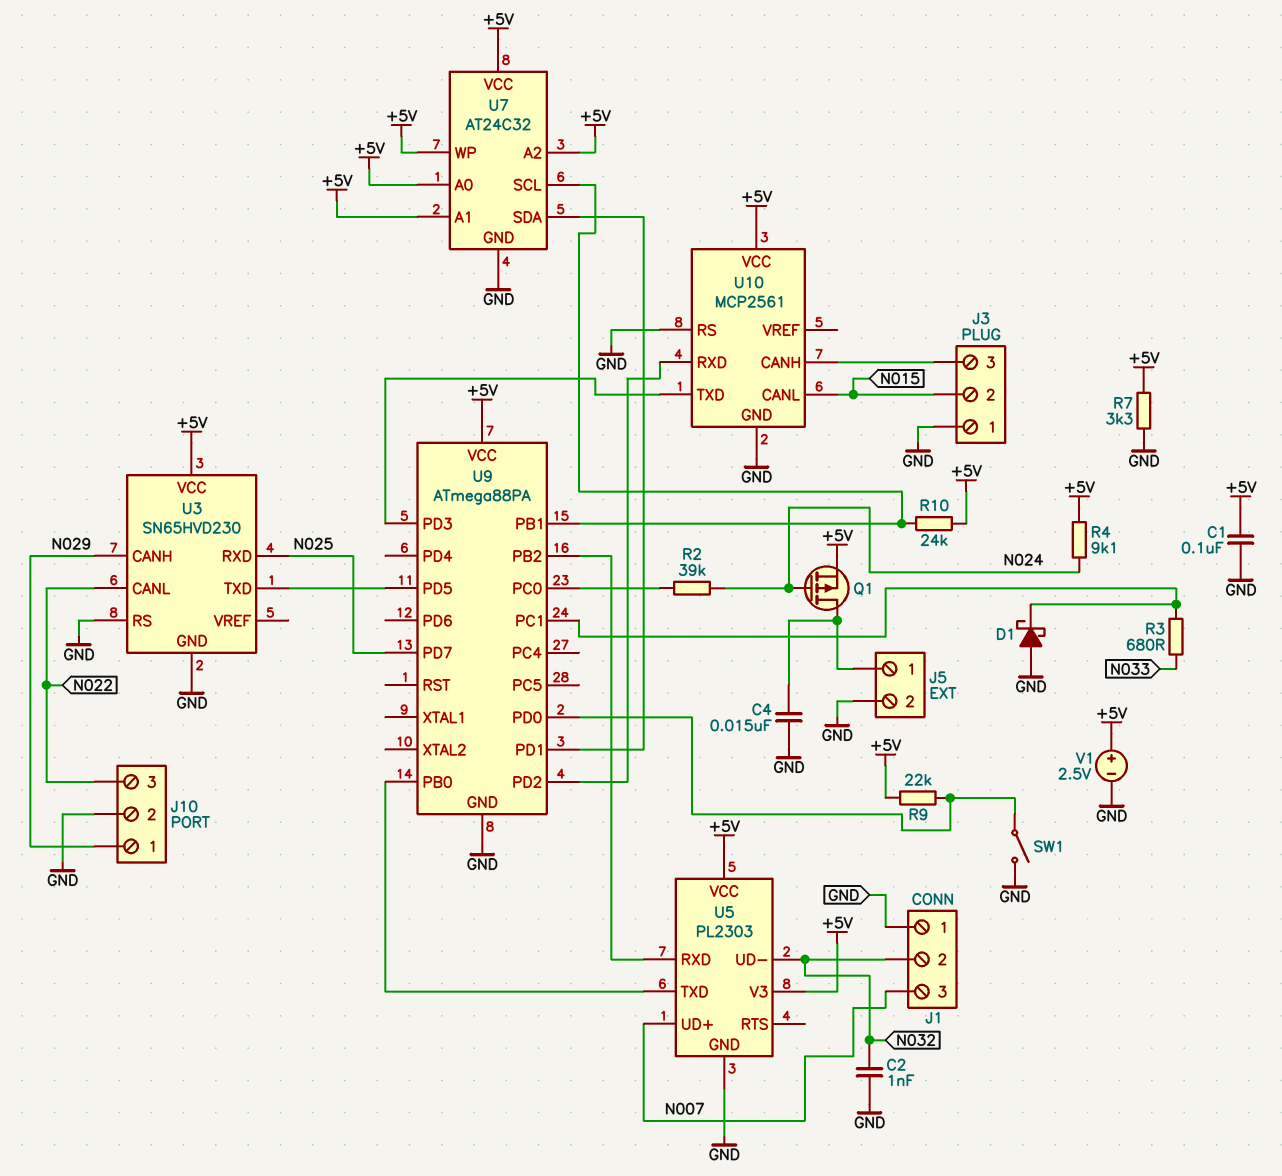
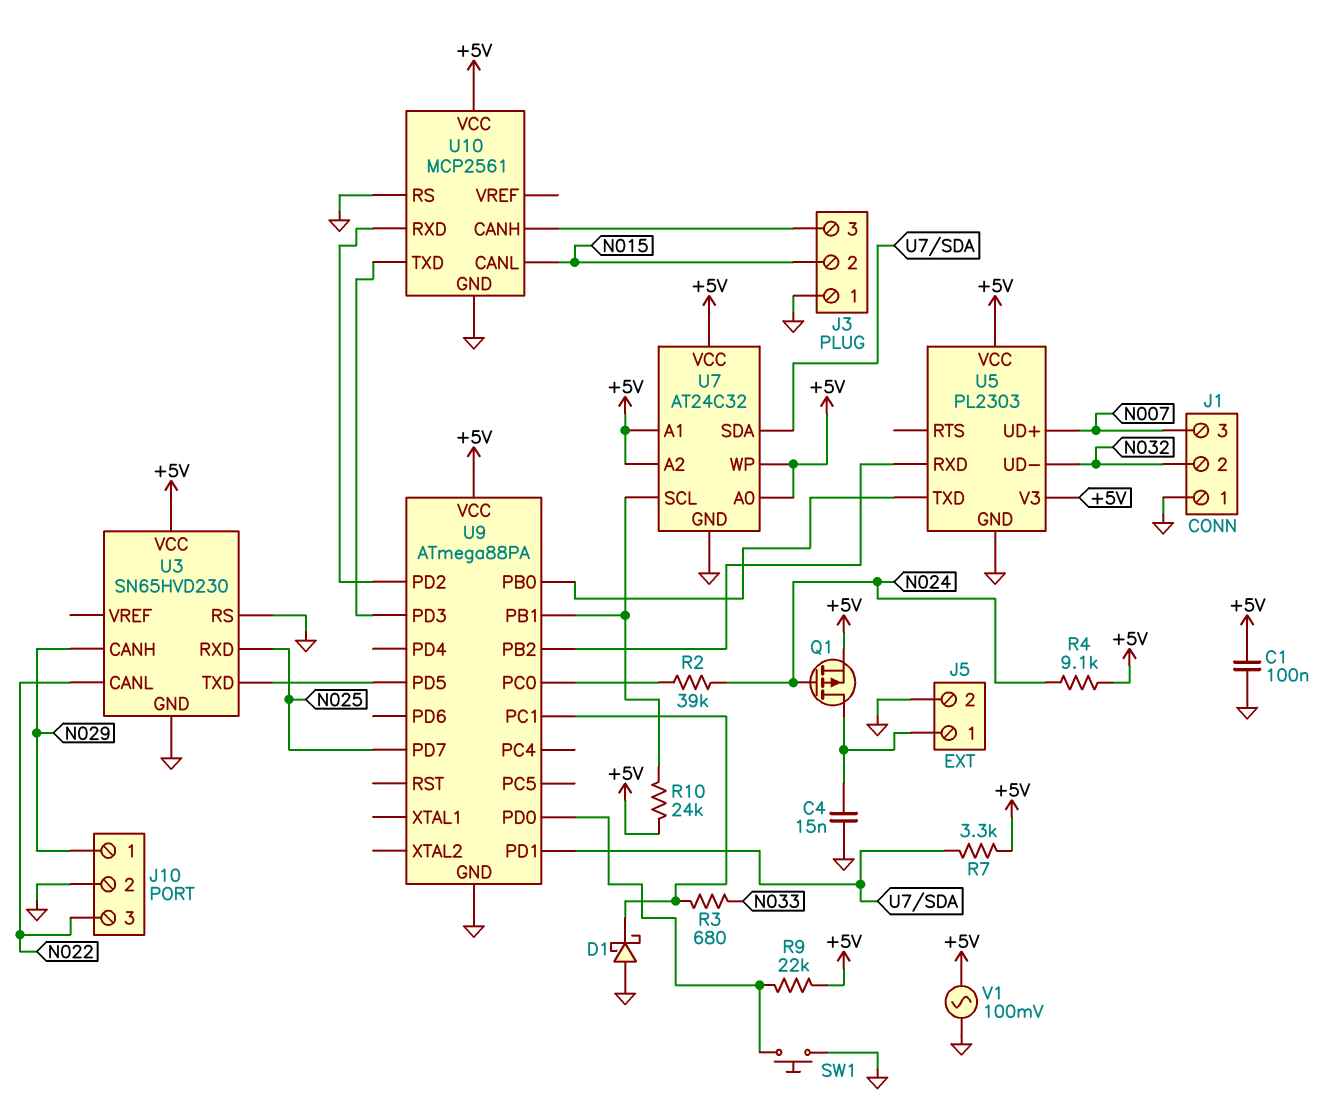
C2: 1nF (GND, N032) -> none
R7: 3.3k (+5V, GND) -> 3.3k (+5V, U7/SDA)
SW1: switch (GND, U9/PD0) -> button (GND, U9/PD0)
V1: 2.5V (plus +5V, minus GND) -> AC 100mV (+5V, GND)

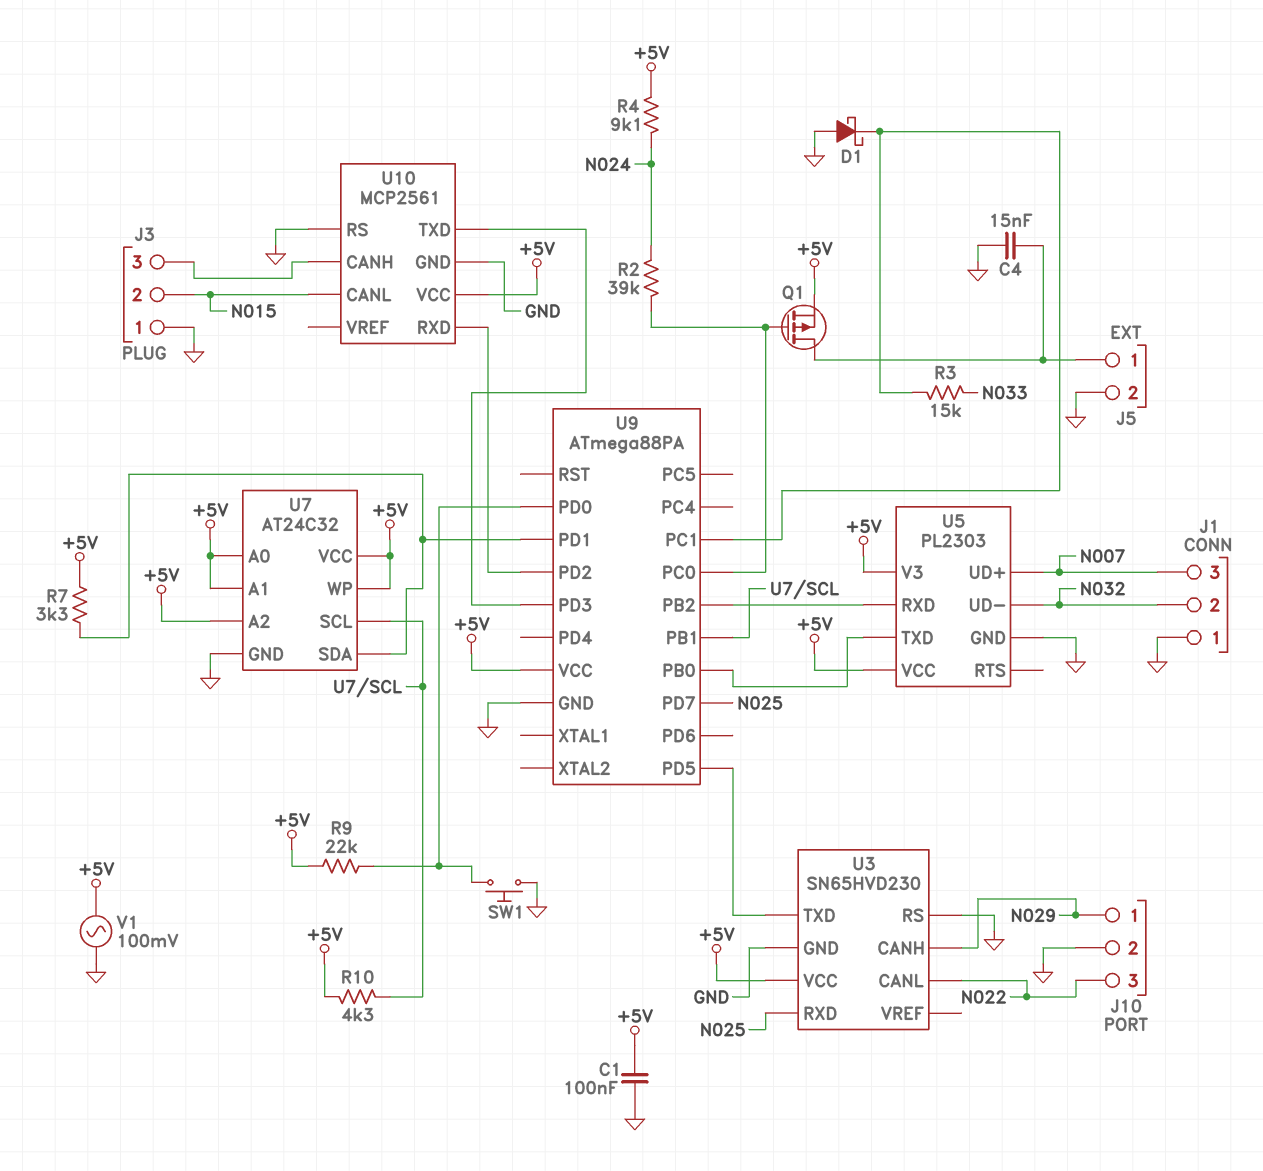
Q1: PMOS (G N024, D J5/1, S +5V) -> PMOS (G U9/PC0, D J5/1, S +5V)
R3: 680 (N033, U9/PC1) -> 15k (N033, U9/PC1)
R10: 24k (+5V, U7/SCL) -> 4.3k (+5V, U7/SCL)

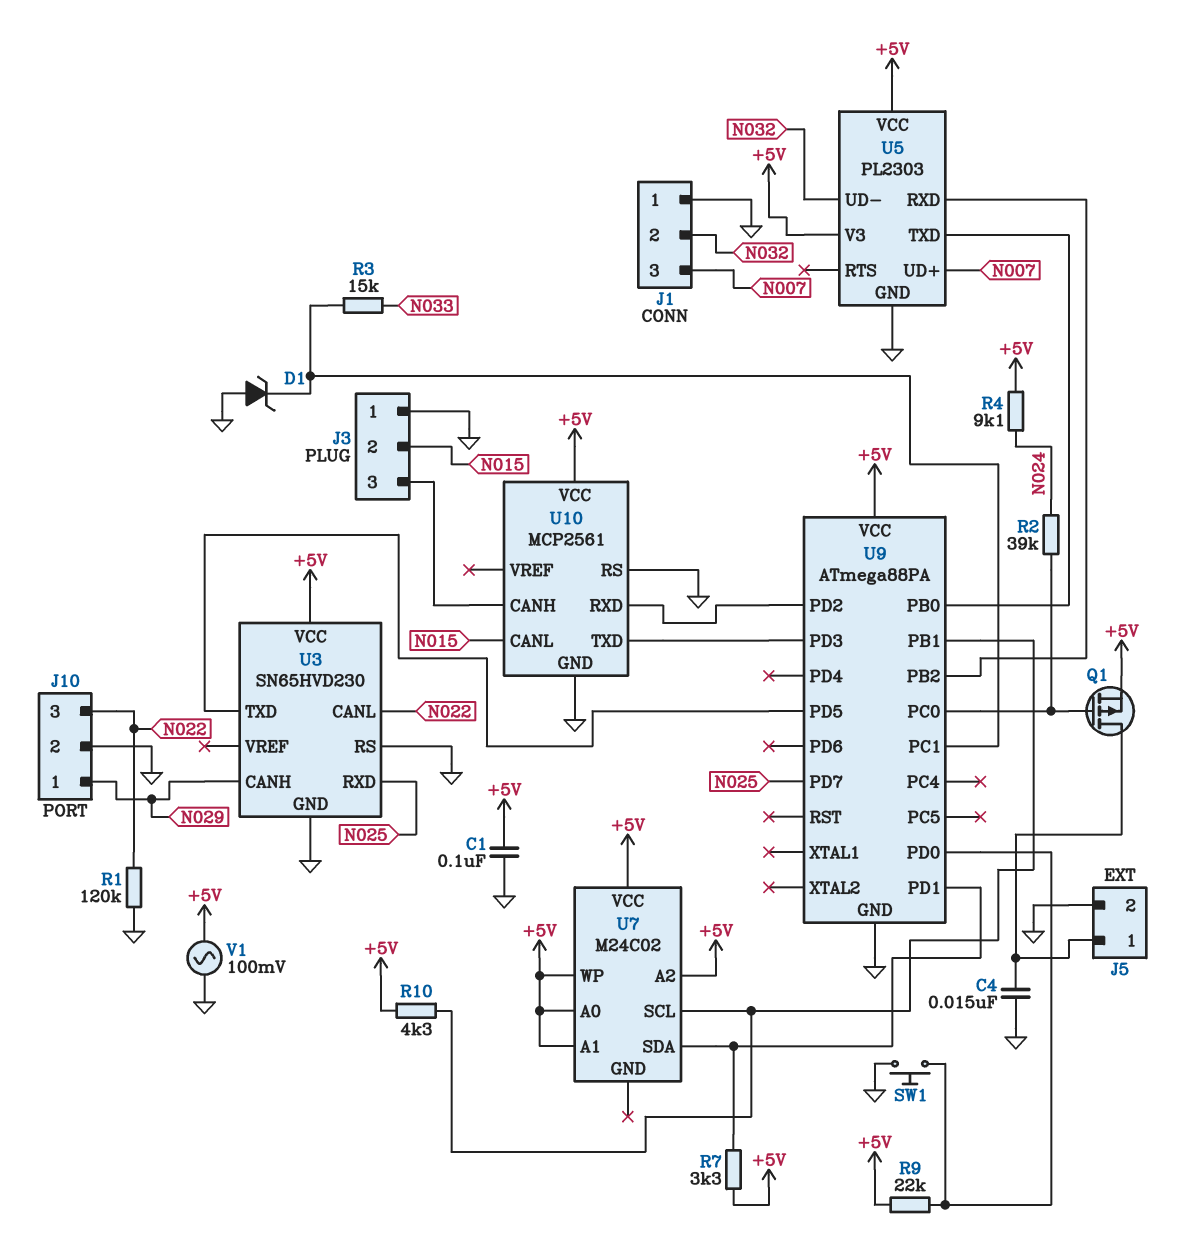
D1: schottky (A GND, K U9/PC1) -> zener (A GND, K U9/PC1)
R1: none -> 120k (GND, N022)
U7: AT24C32 -> M24C02
U7 pin GND: GND -> none

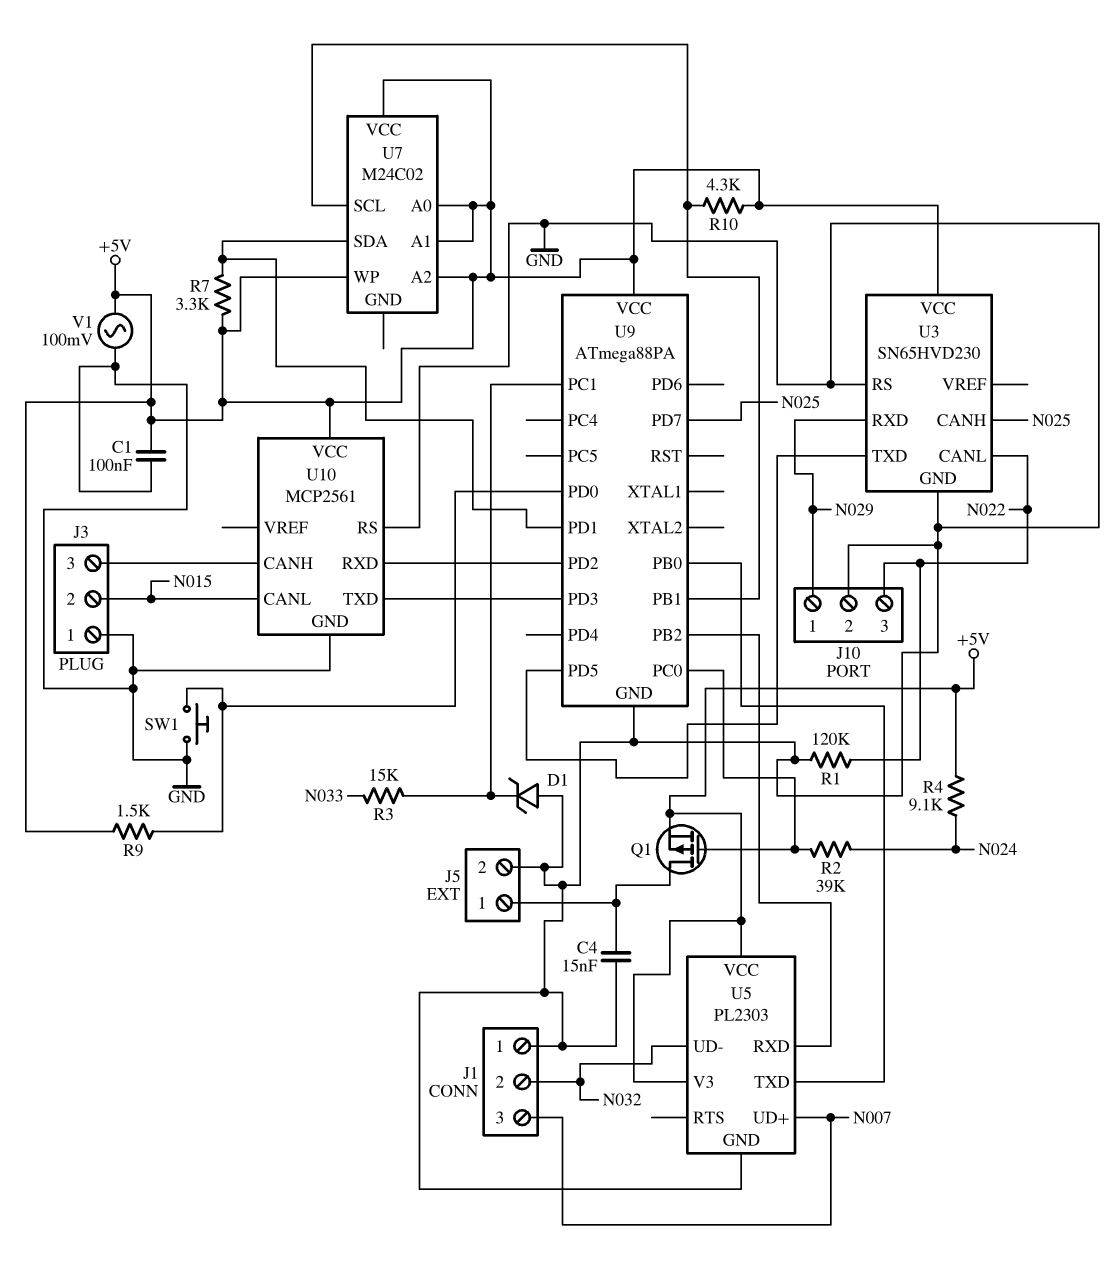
R9: 22k (+5V, U9/PD0) -> 1.5k (+5V, U9/PD0)
U3 pin CANH: N029 -> N025
U3 pin RXD: N025 -> N029

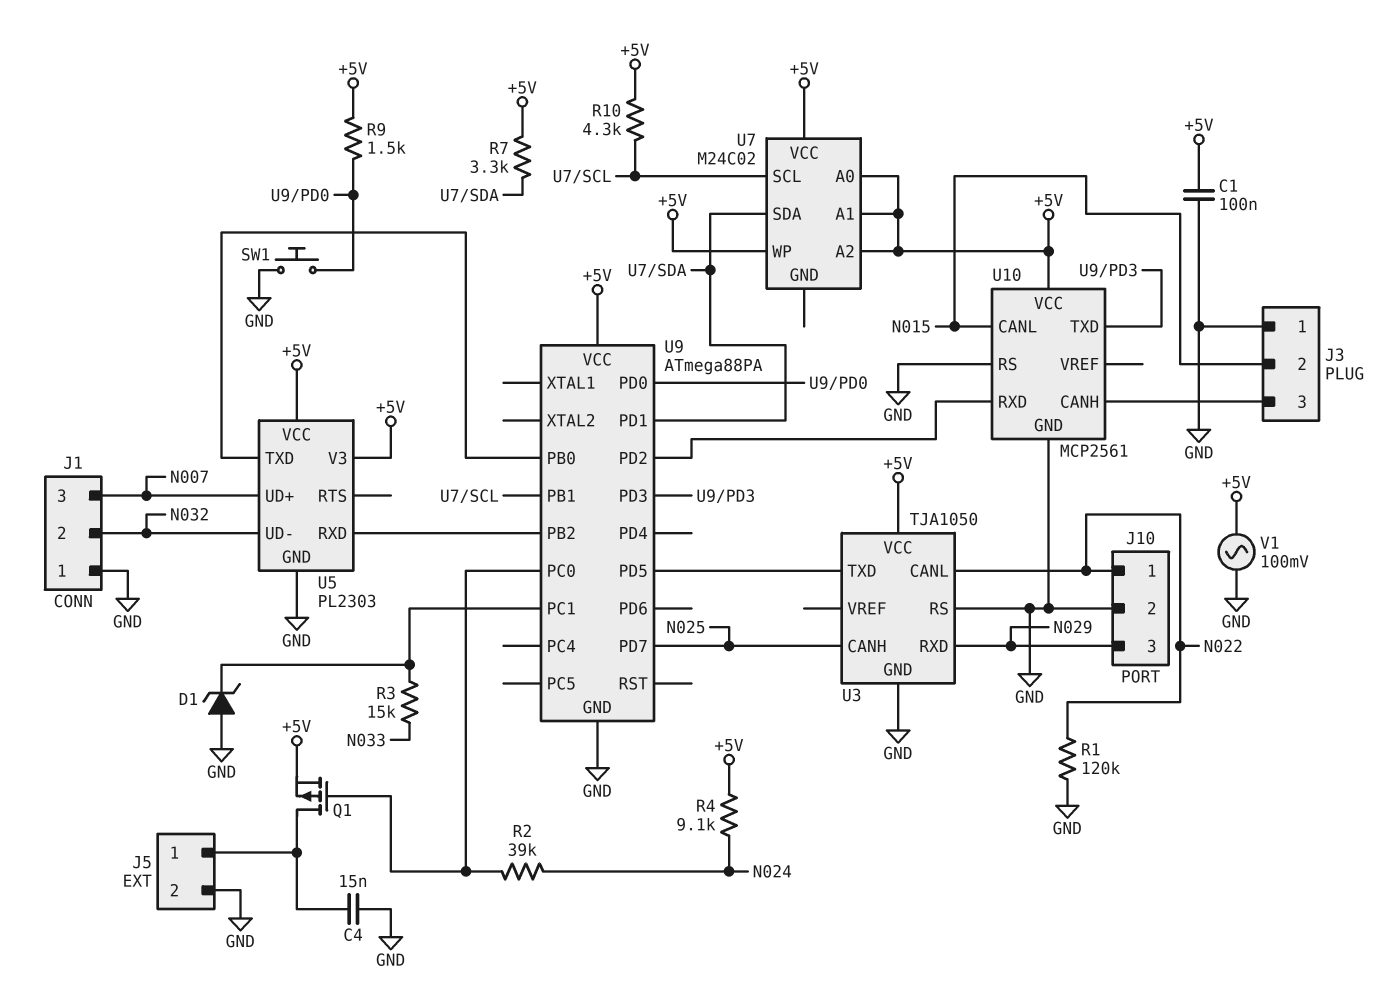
J10 pin 1: N029 -> N022
J10 pin 3: N022 -> N029
U3: SN65HVD230 -> TJA1050

